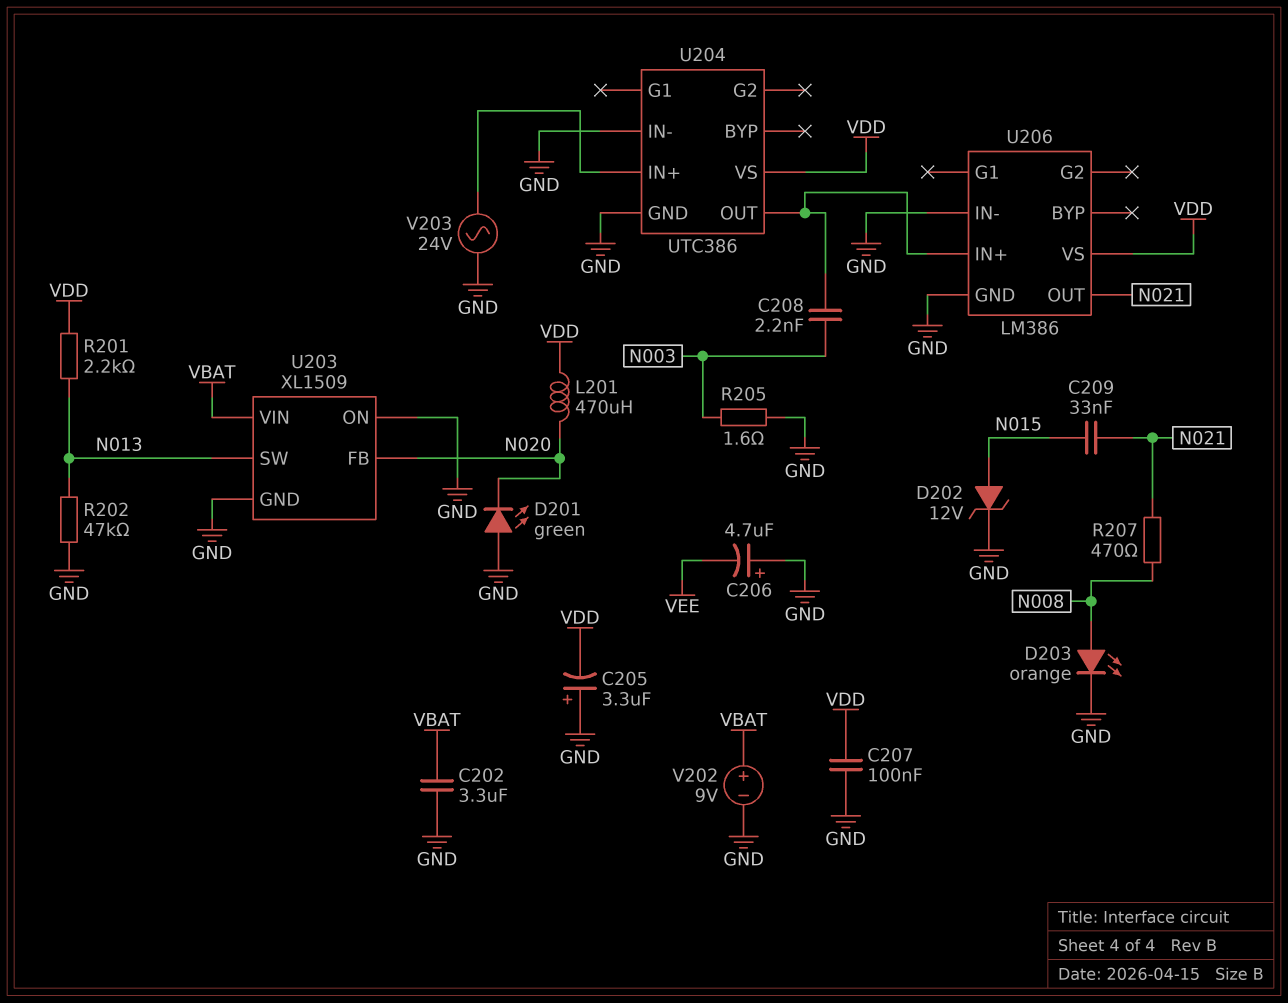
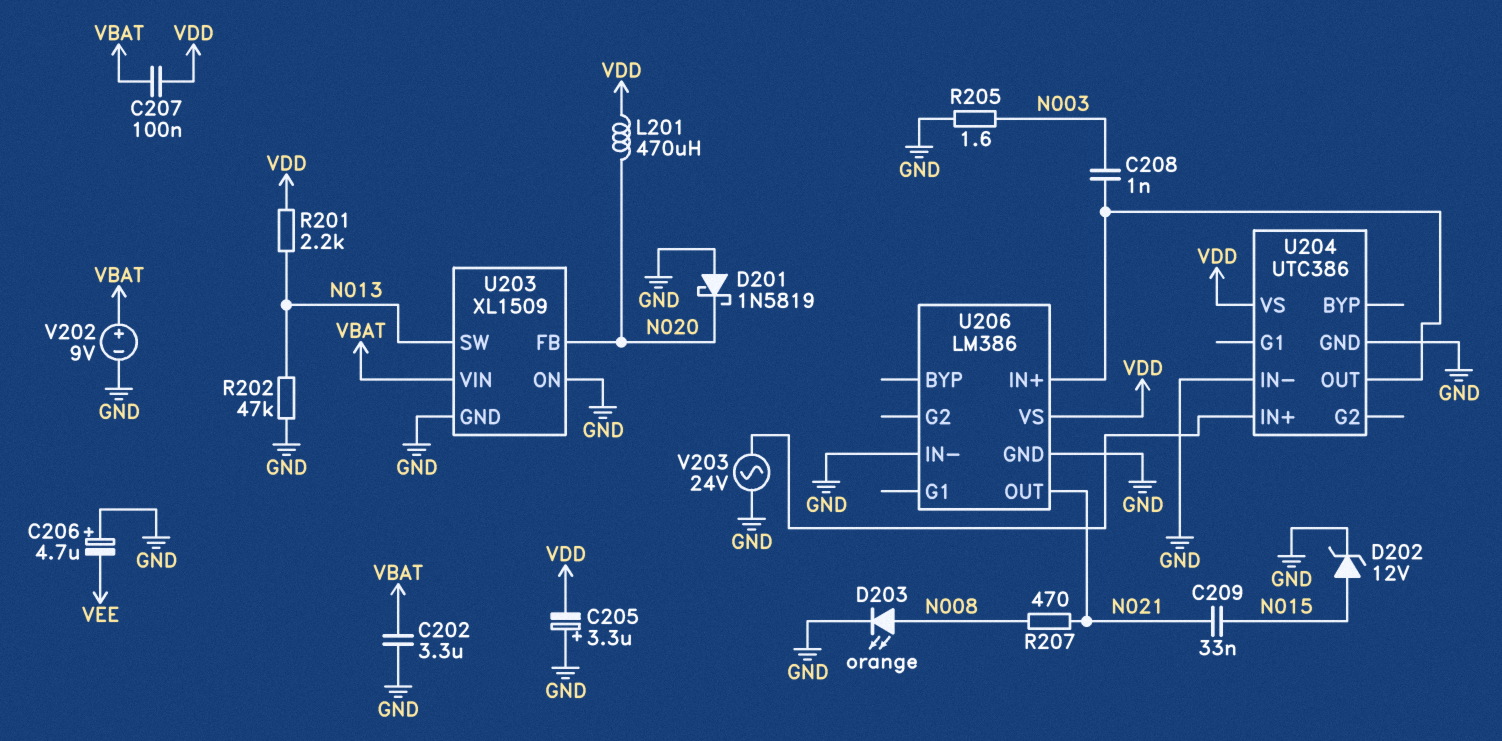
C207: 100nF (GND, VDD) -> 100nF (VBAT, VDD)
C208: 2.2nF (N003, U204/OUT) -> 1nF (N003, U204/OUT)
D201: LED green (A GND, K N020) -> schottky 1N5819 (A GND, K N020)

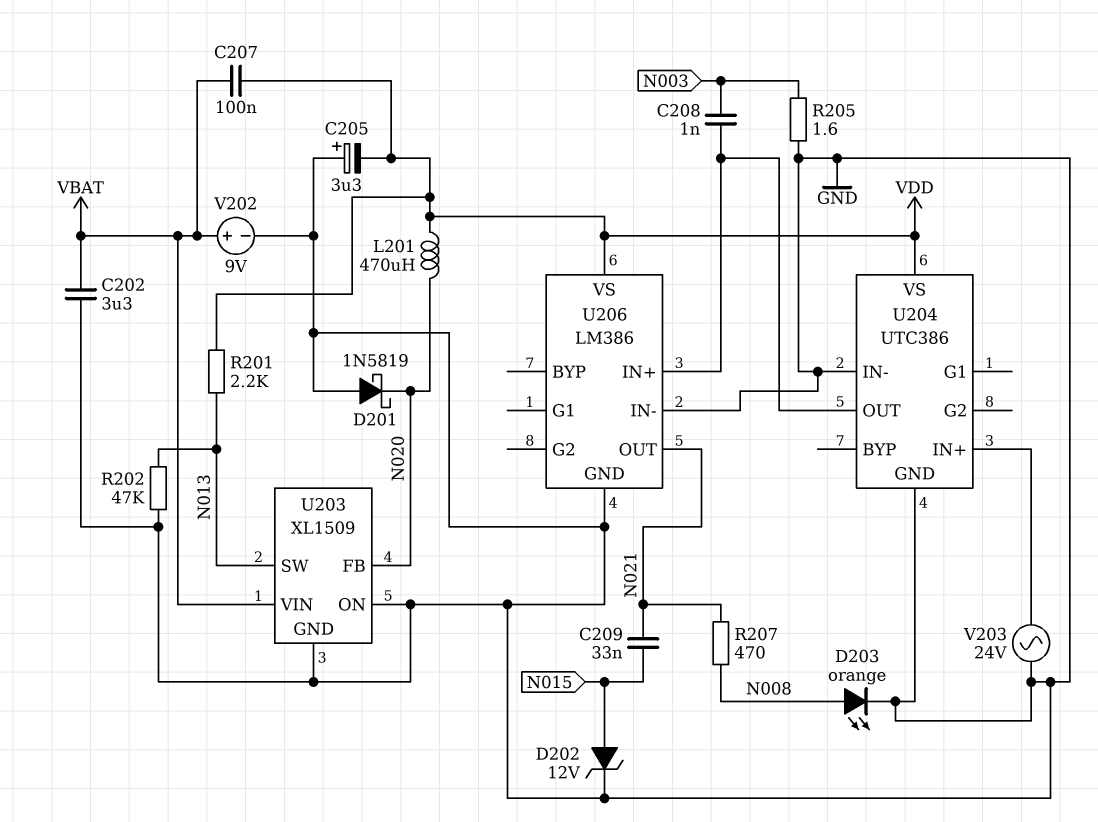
C206: 4.7uF (plus GND, minus VEE) -> none

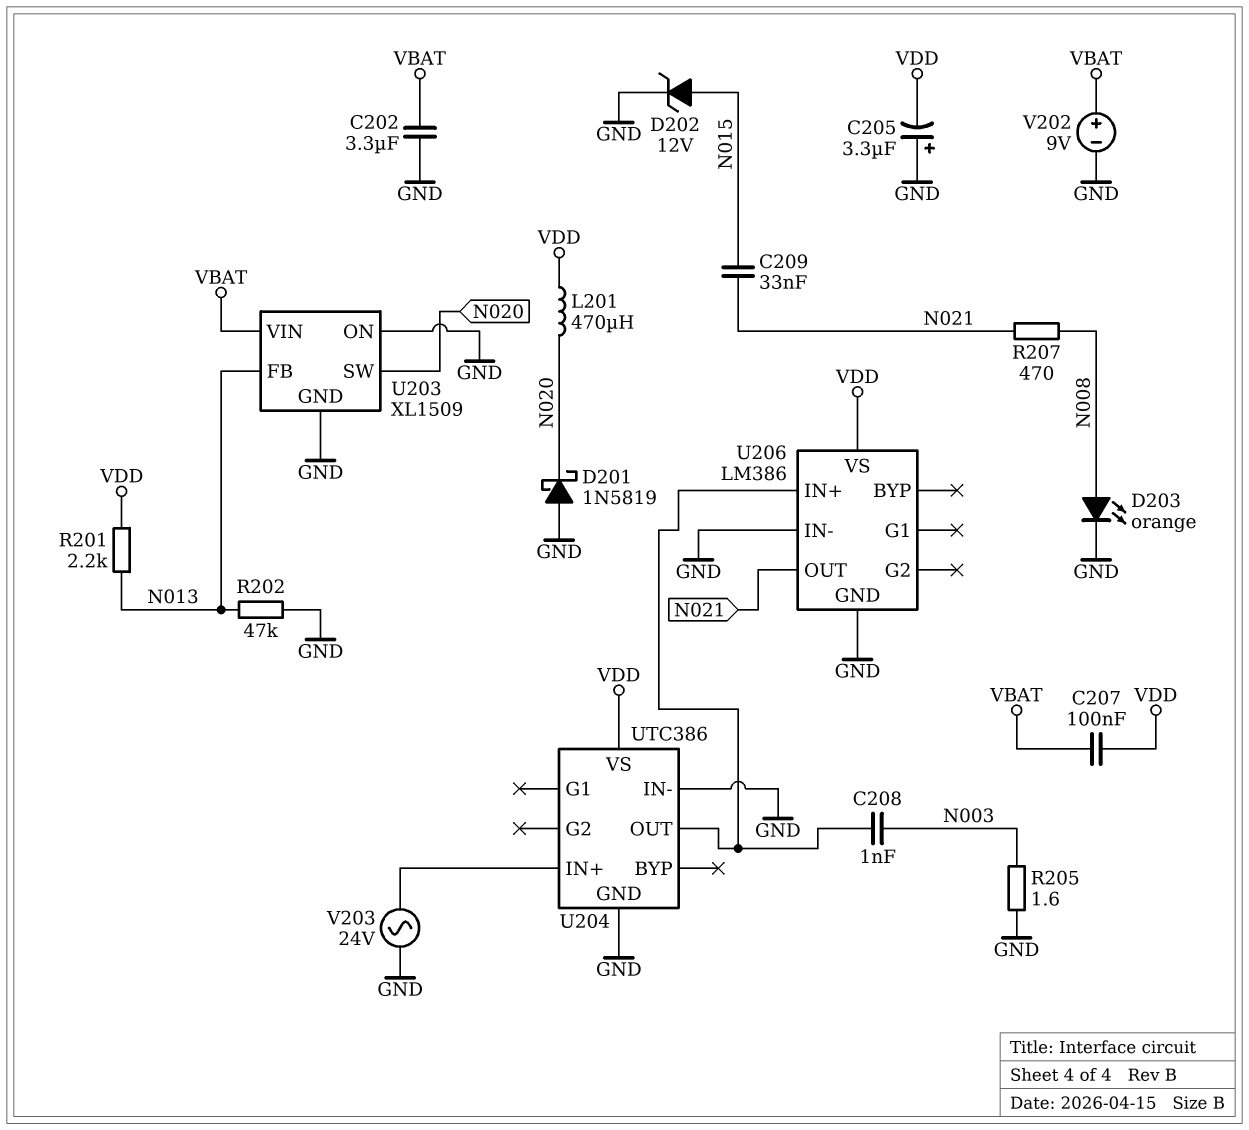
U203 pin FB: N020 -> N013
U203 pin SW: N013 -> N020

